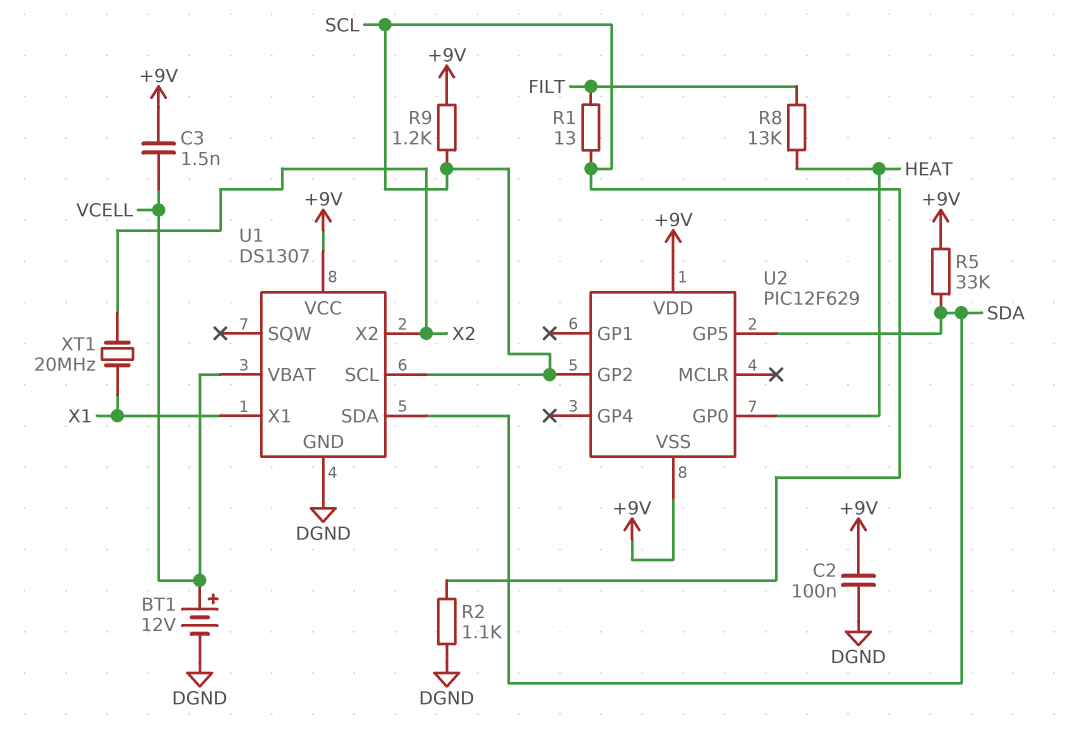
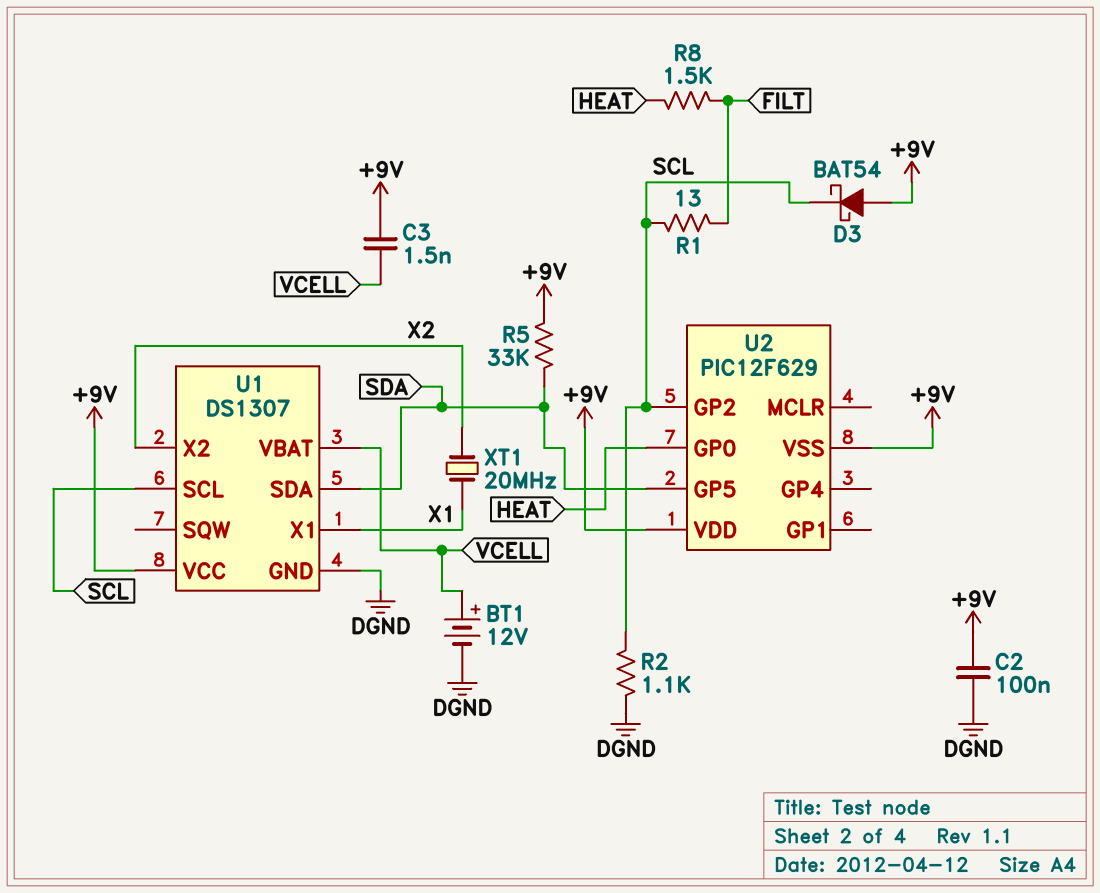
D3: none -> schottky BAT54 (A +9V, K SCL)
R8: 13k (FILT, HEAT) -> 1.5k (FILT, HEAT)
R9: 1.2k (+9V, SCL) -> none

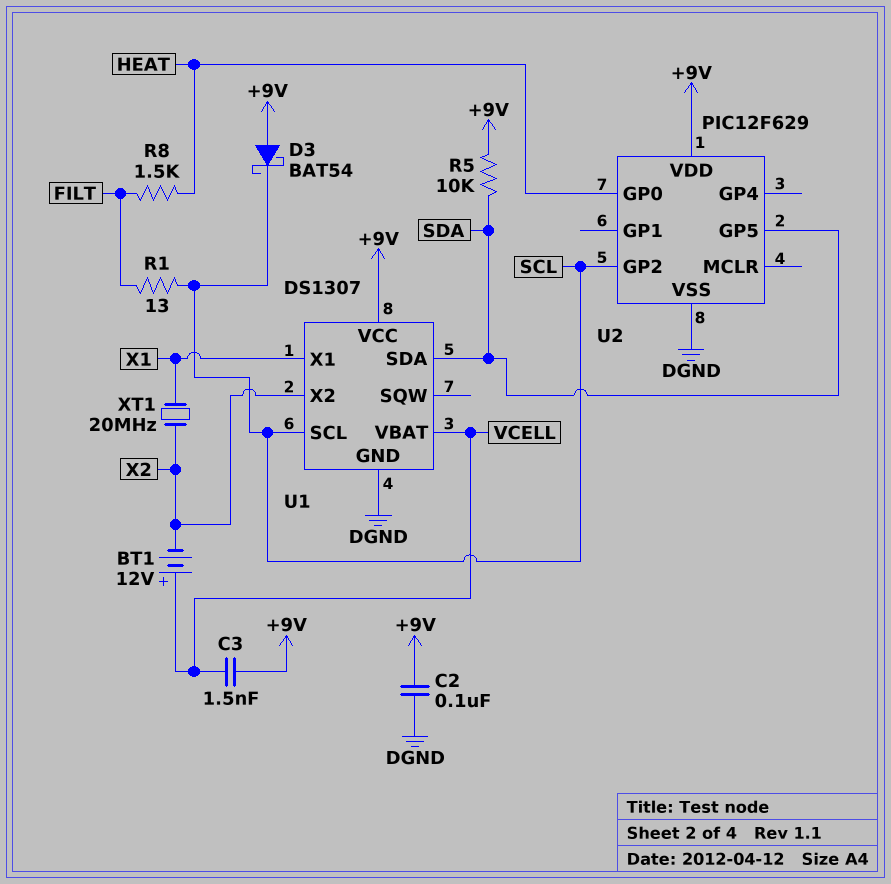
BT1: 12V (plus VCELL, minus DGND) -> 12V (plus VCELL, minus X2)
R2: 1.1k (DGND, SCL) -> none
R5: 33k (+9V, SDA) -> 10k (+9V, SDA)
U2 pin VSS: +9V -> DGND

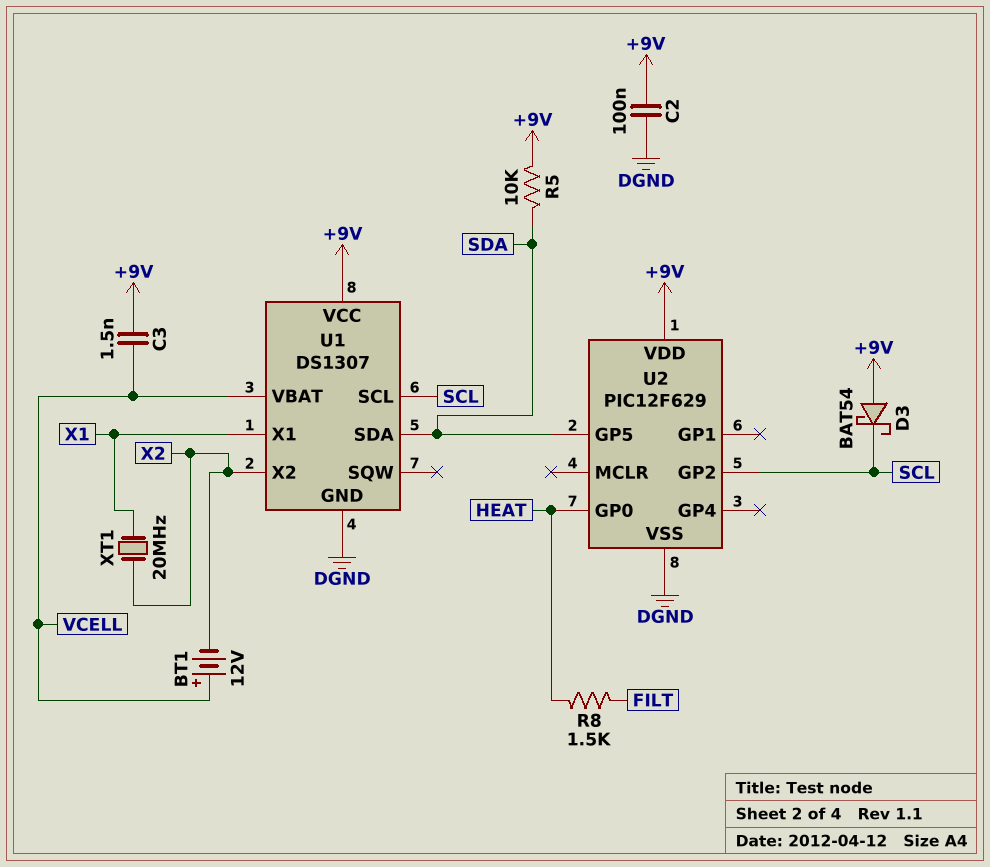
R1: 13 (FILT, SCL) -> none

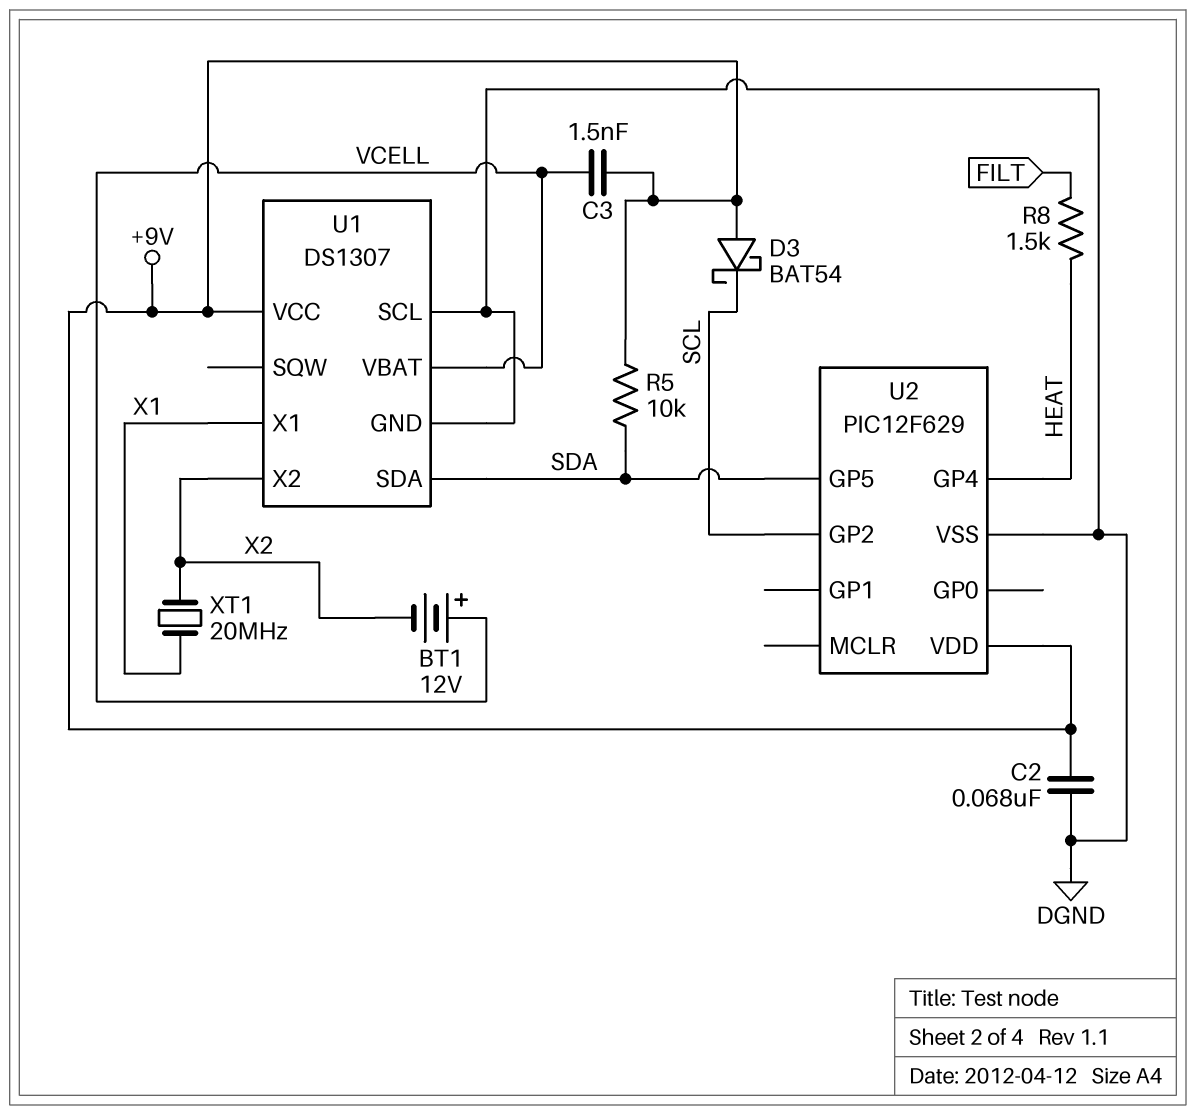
C2: 100nF (+9V, DGND) -> 68nF (+9V, DGND)
U1 pin SCL: SCL -> DGND
U2 pin GP0: HEAT -> none
U2 pin GP4: none -> HEAT

